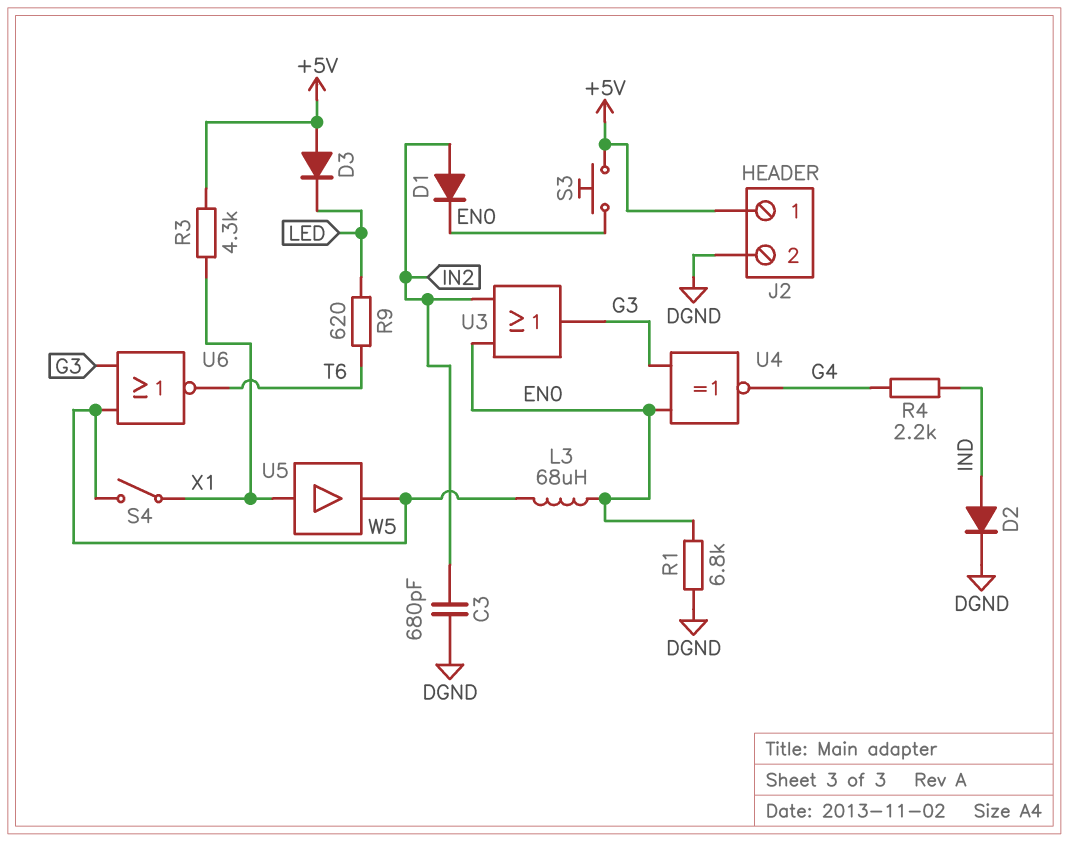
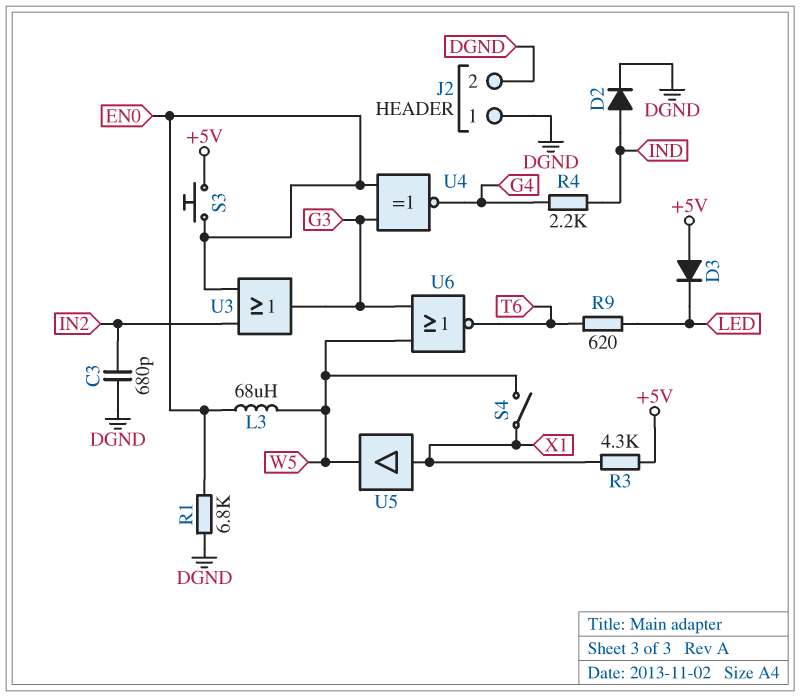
D1: diode (A IN2, K EN0) -> none
J2 pin 1: +5V -> DGND

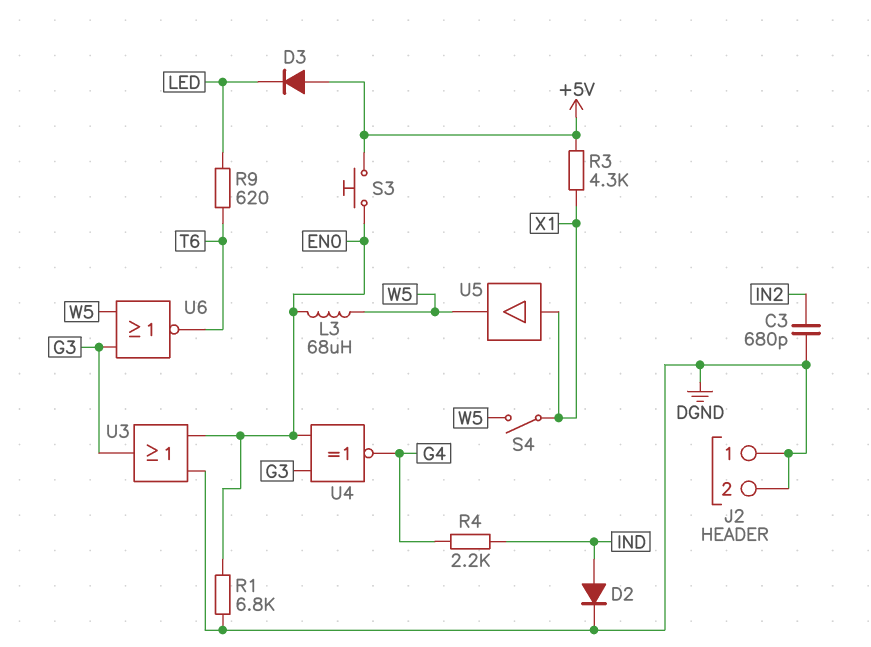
U3: OR (in EN0, in IN2, out G3) -> OR (in DGND, in EN0, out G3)

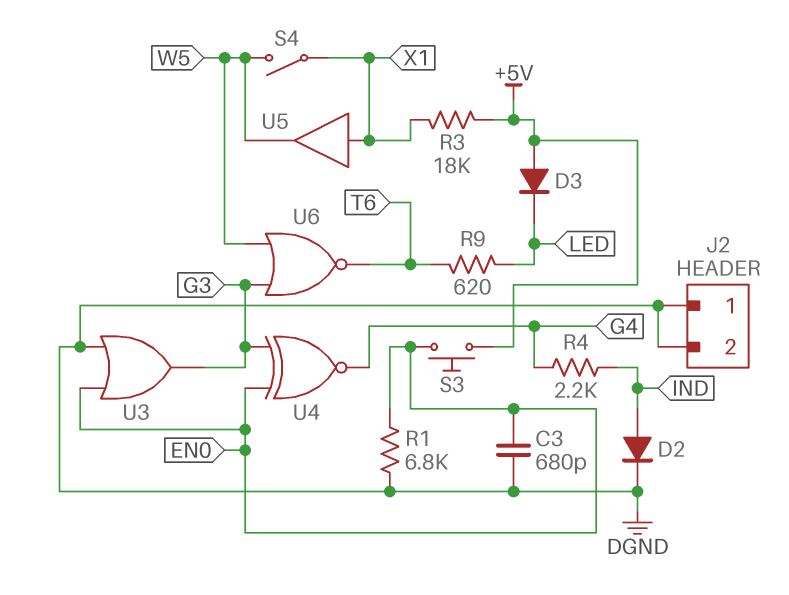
C3: 680pF (DGND, IN2) -> 680pF (DGND, EN0)
L3: 68uH (EN0, W5) -> none
R3: 4.3k (+5V, X1) -> 18k (+5V, X1)

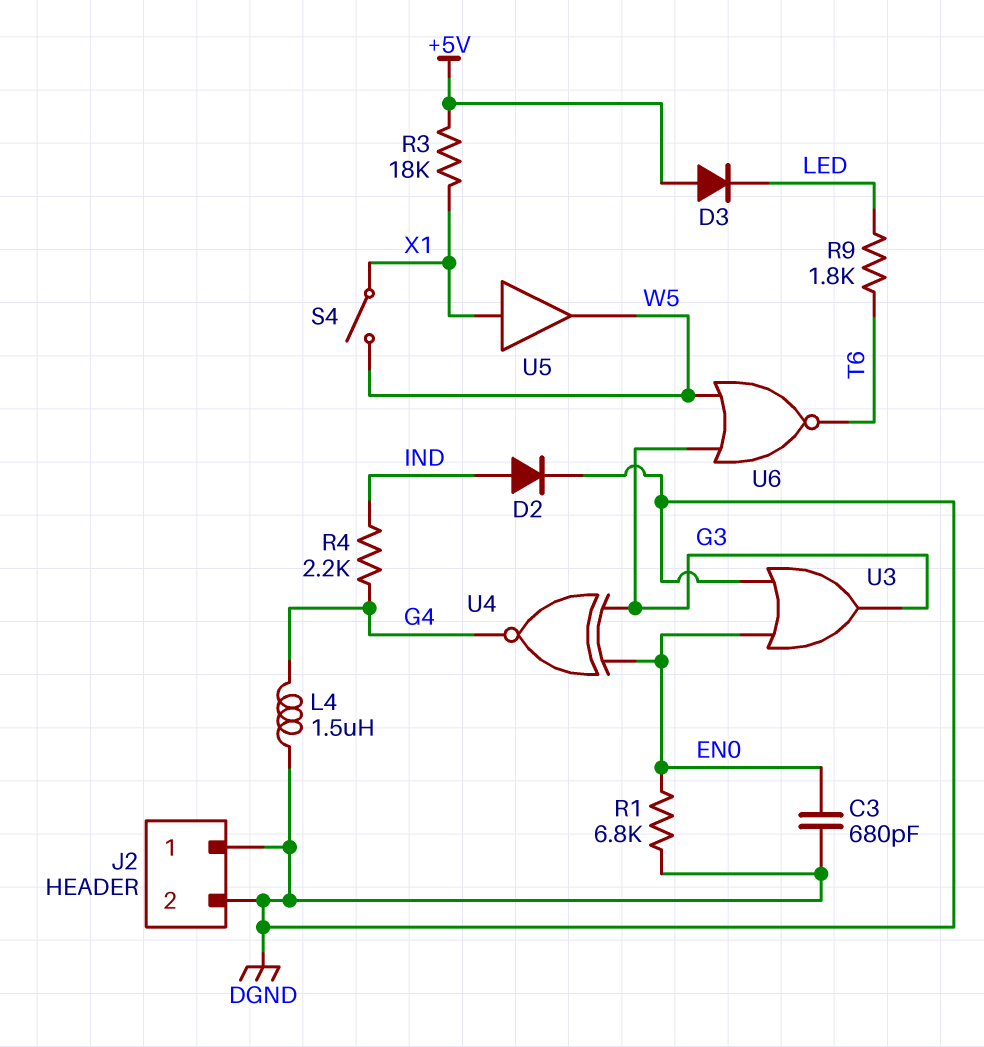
L4: none -> 1.5uH (DGND, G4)
R9: 620 (LED, T6) -> 1.8k (LED, T6)
S3: button (+5V, EN0) -> none

